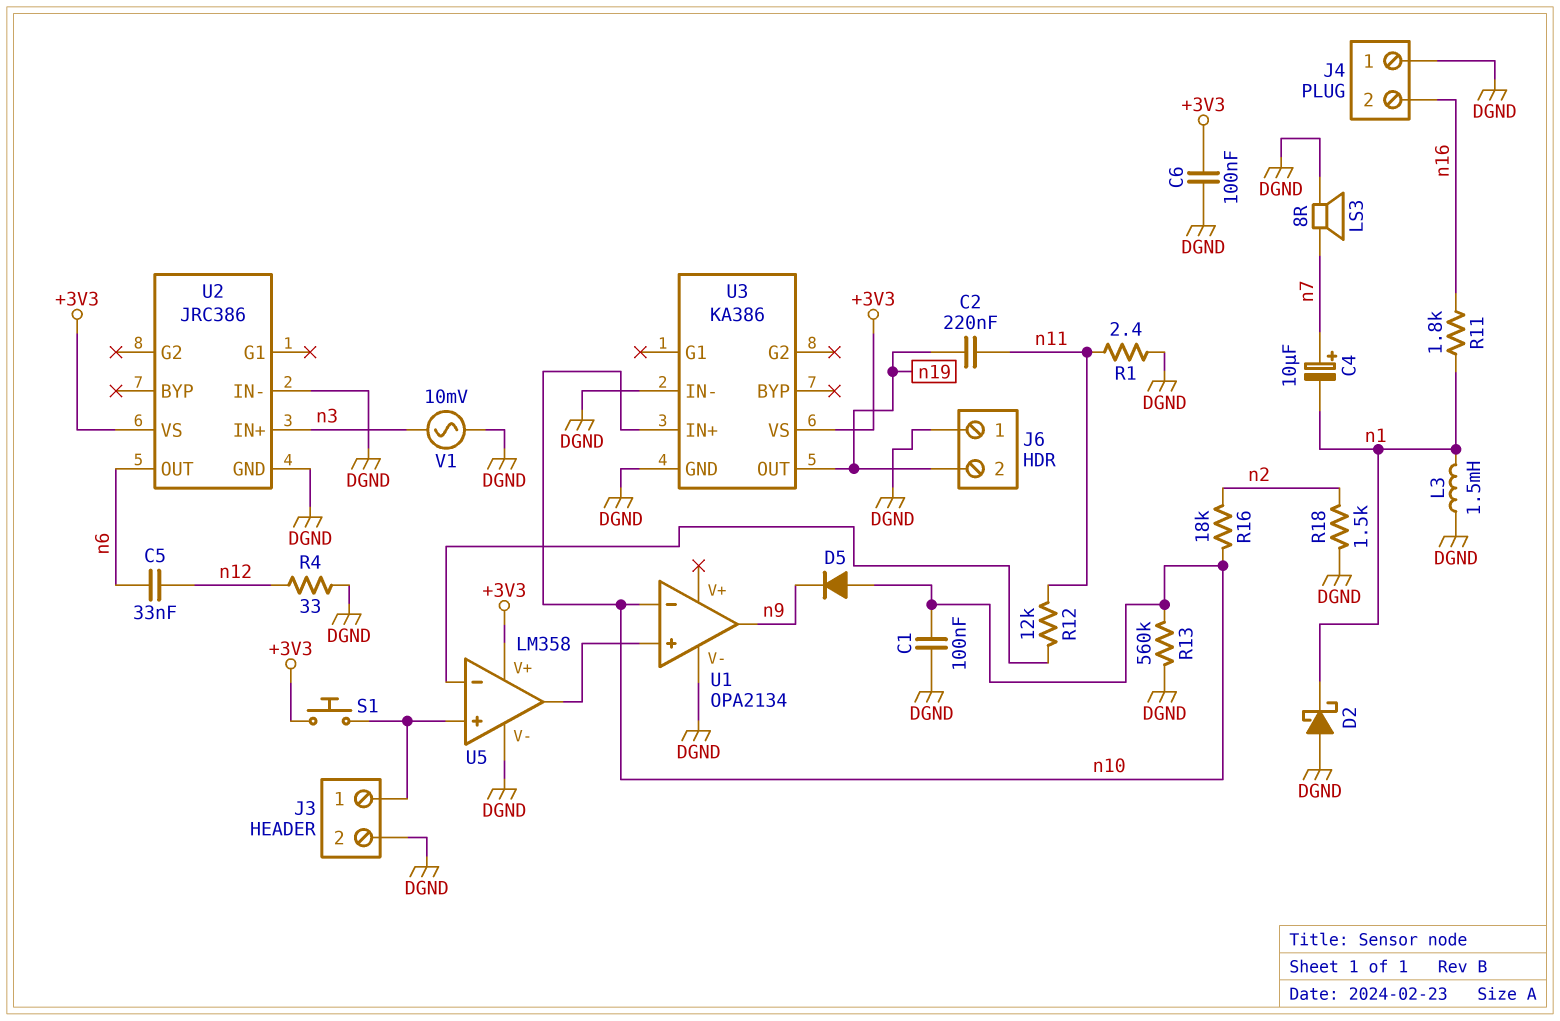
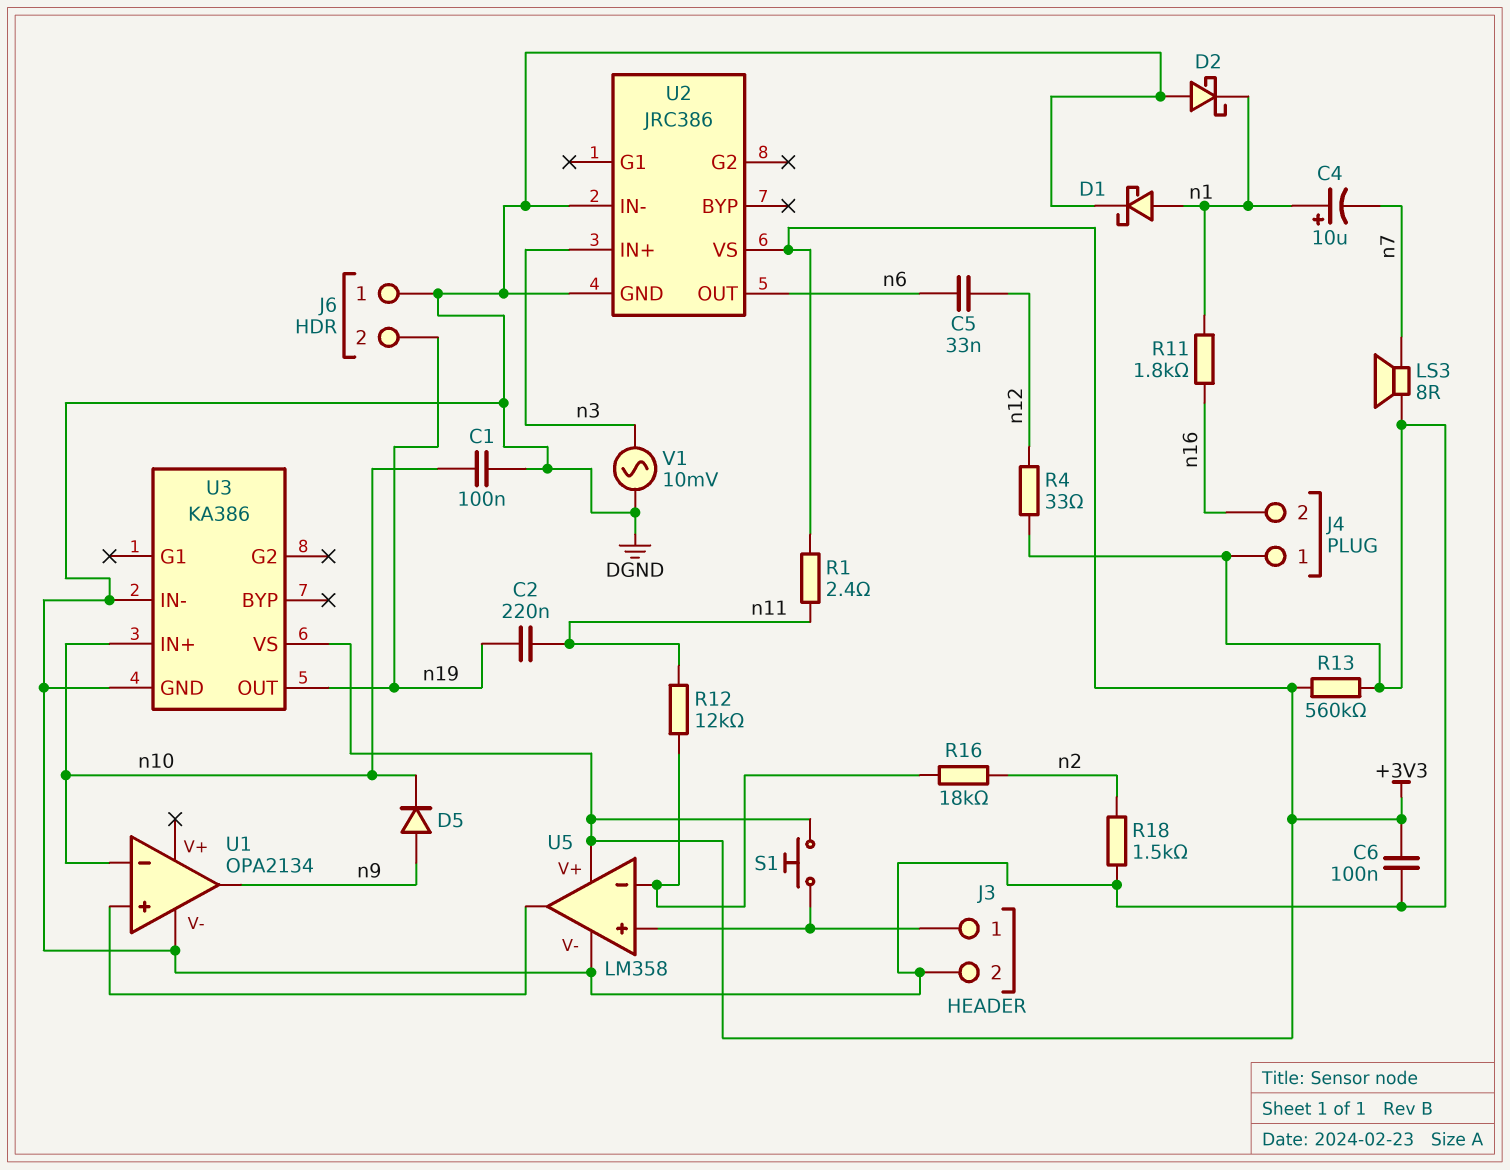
C4: 10uF (plus n7, minus n1) -> 10uF (plus n1, minus n7)
D1: none -> schottky (A n1, K DGND)
D5: diode (A n10, K n9) -> diode (A n9, K n10)
L3: 1.5mH (DGND, n1) -> none
R1: 2.4 (DGND, n11) -> 2.4 (+3V3, n11)
R13: 560k (DGND, n10) -> 560k (+3V3, DGND)
R16: 18k (n2, n10) -> 18k (U5/in-, n2)

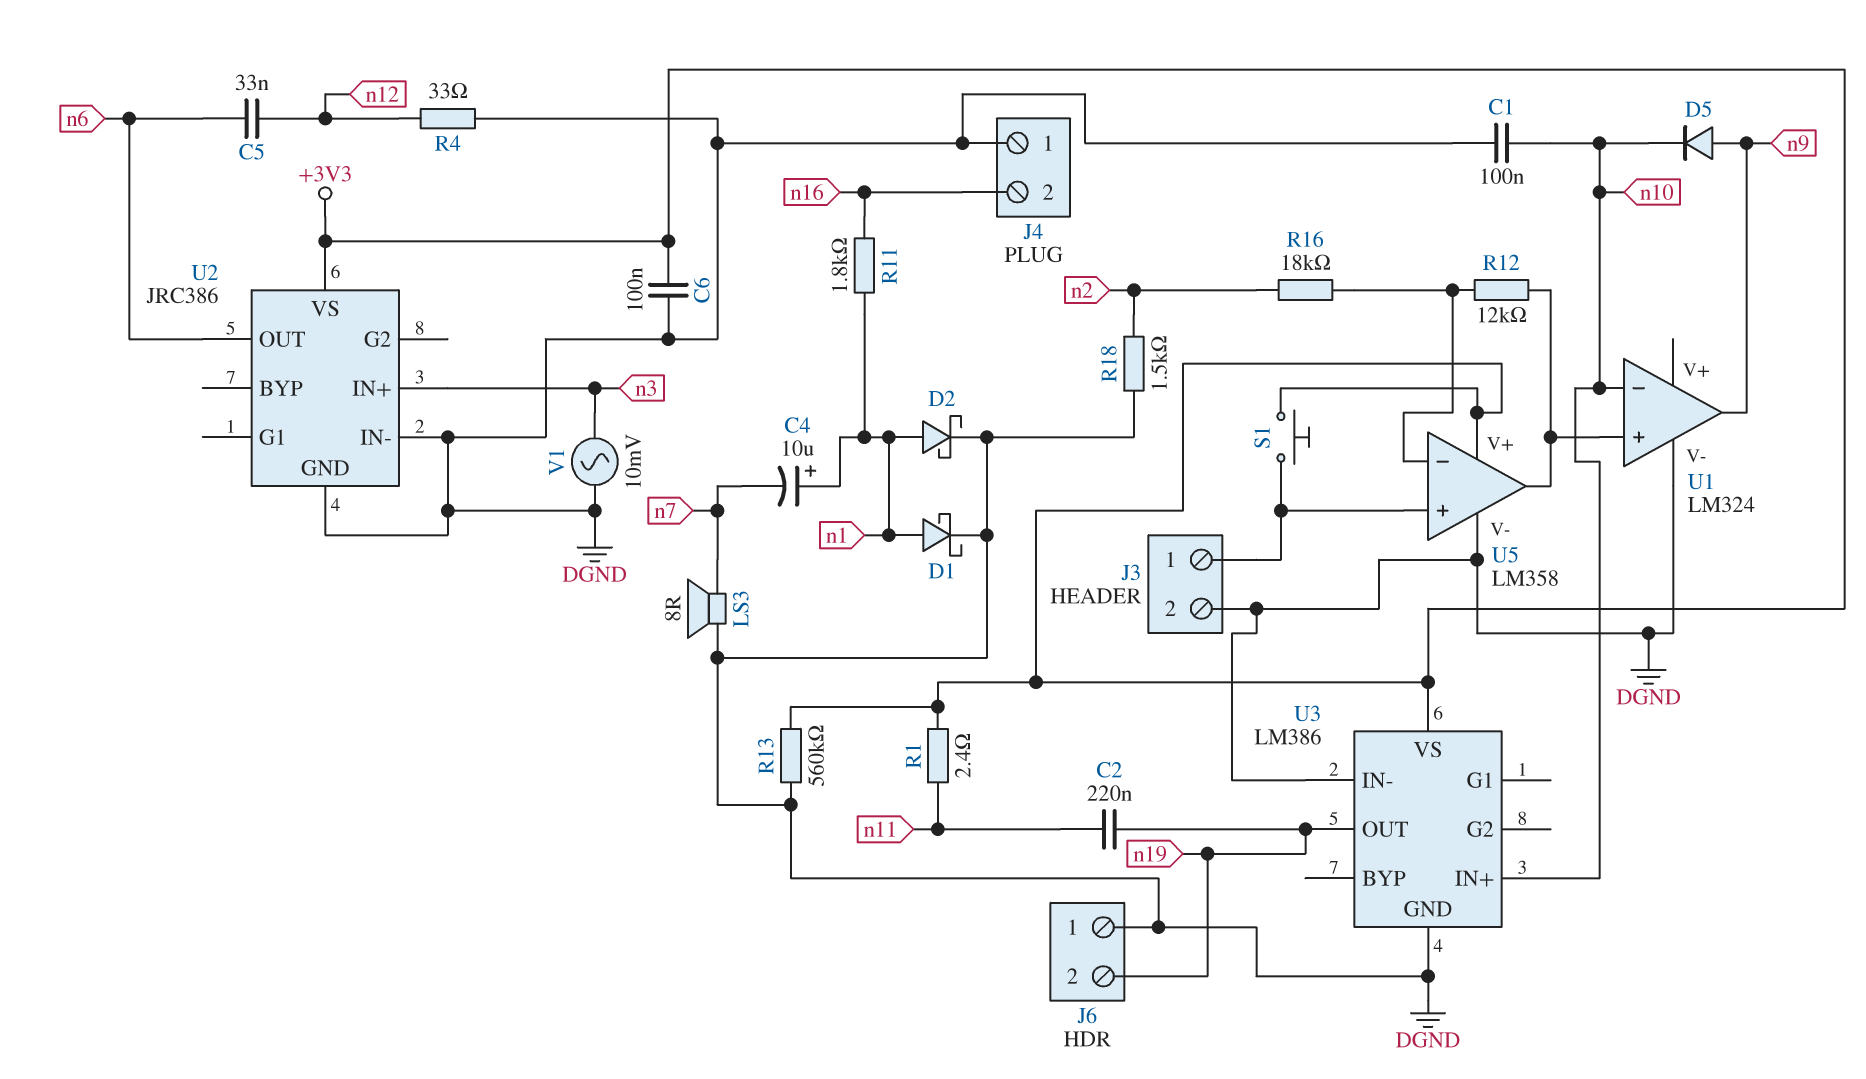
D2: schottky (A DGND, K n1) -> schottky (A n1, K DGND)
R12: 12k (U5/in-, n11) -> 12k (U1/in+, U5/in-)
U1: OPA2134 -> LM324
U3: KA386 -> LM386

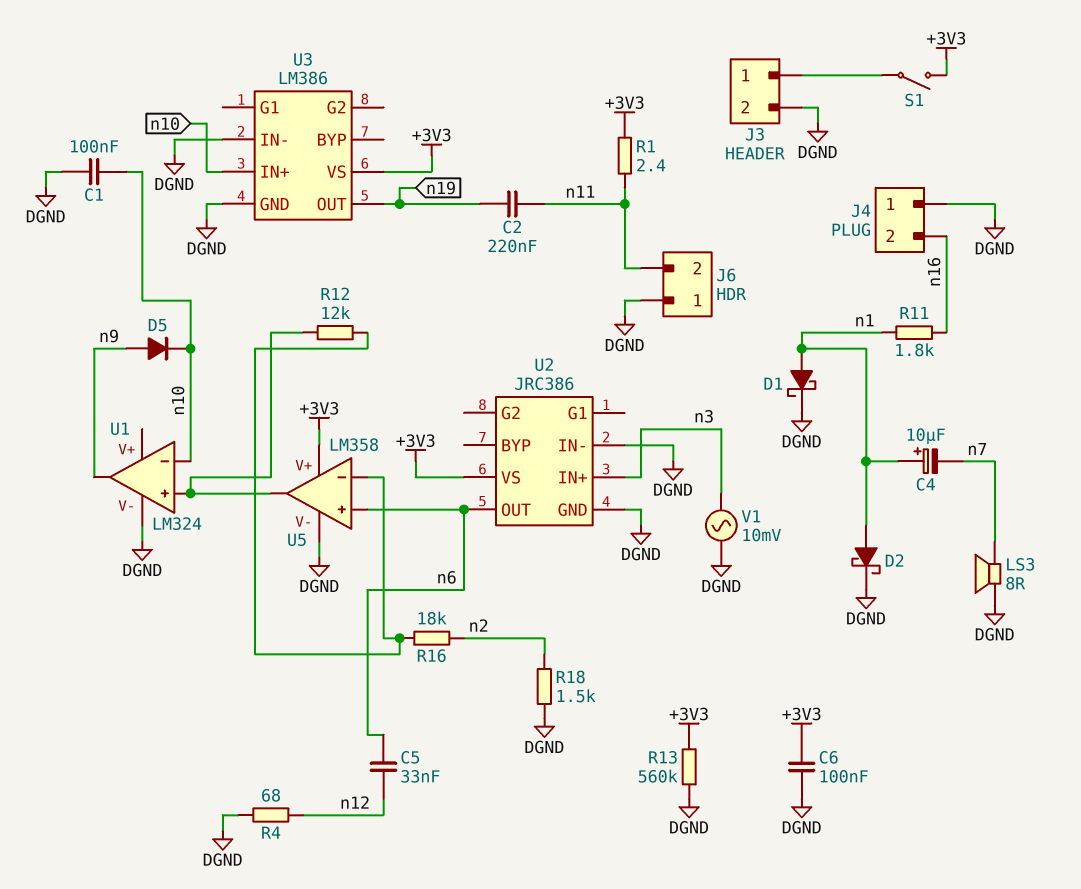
J6 pin 2: n19 -> n11
R4: 33 (DGND, n12) -> 68 (DGND, n12)
S1: button (+3V3, J3/1) -> switch (+3V3, J3/1)
U5 pin in+: J3/1 -> n6

